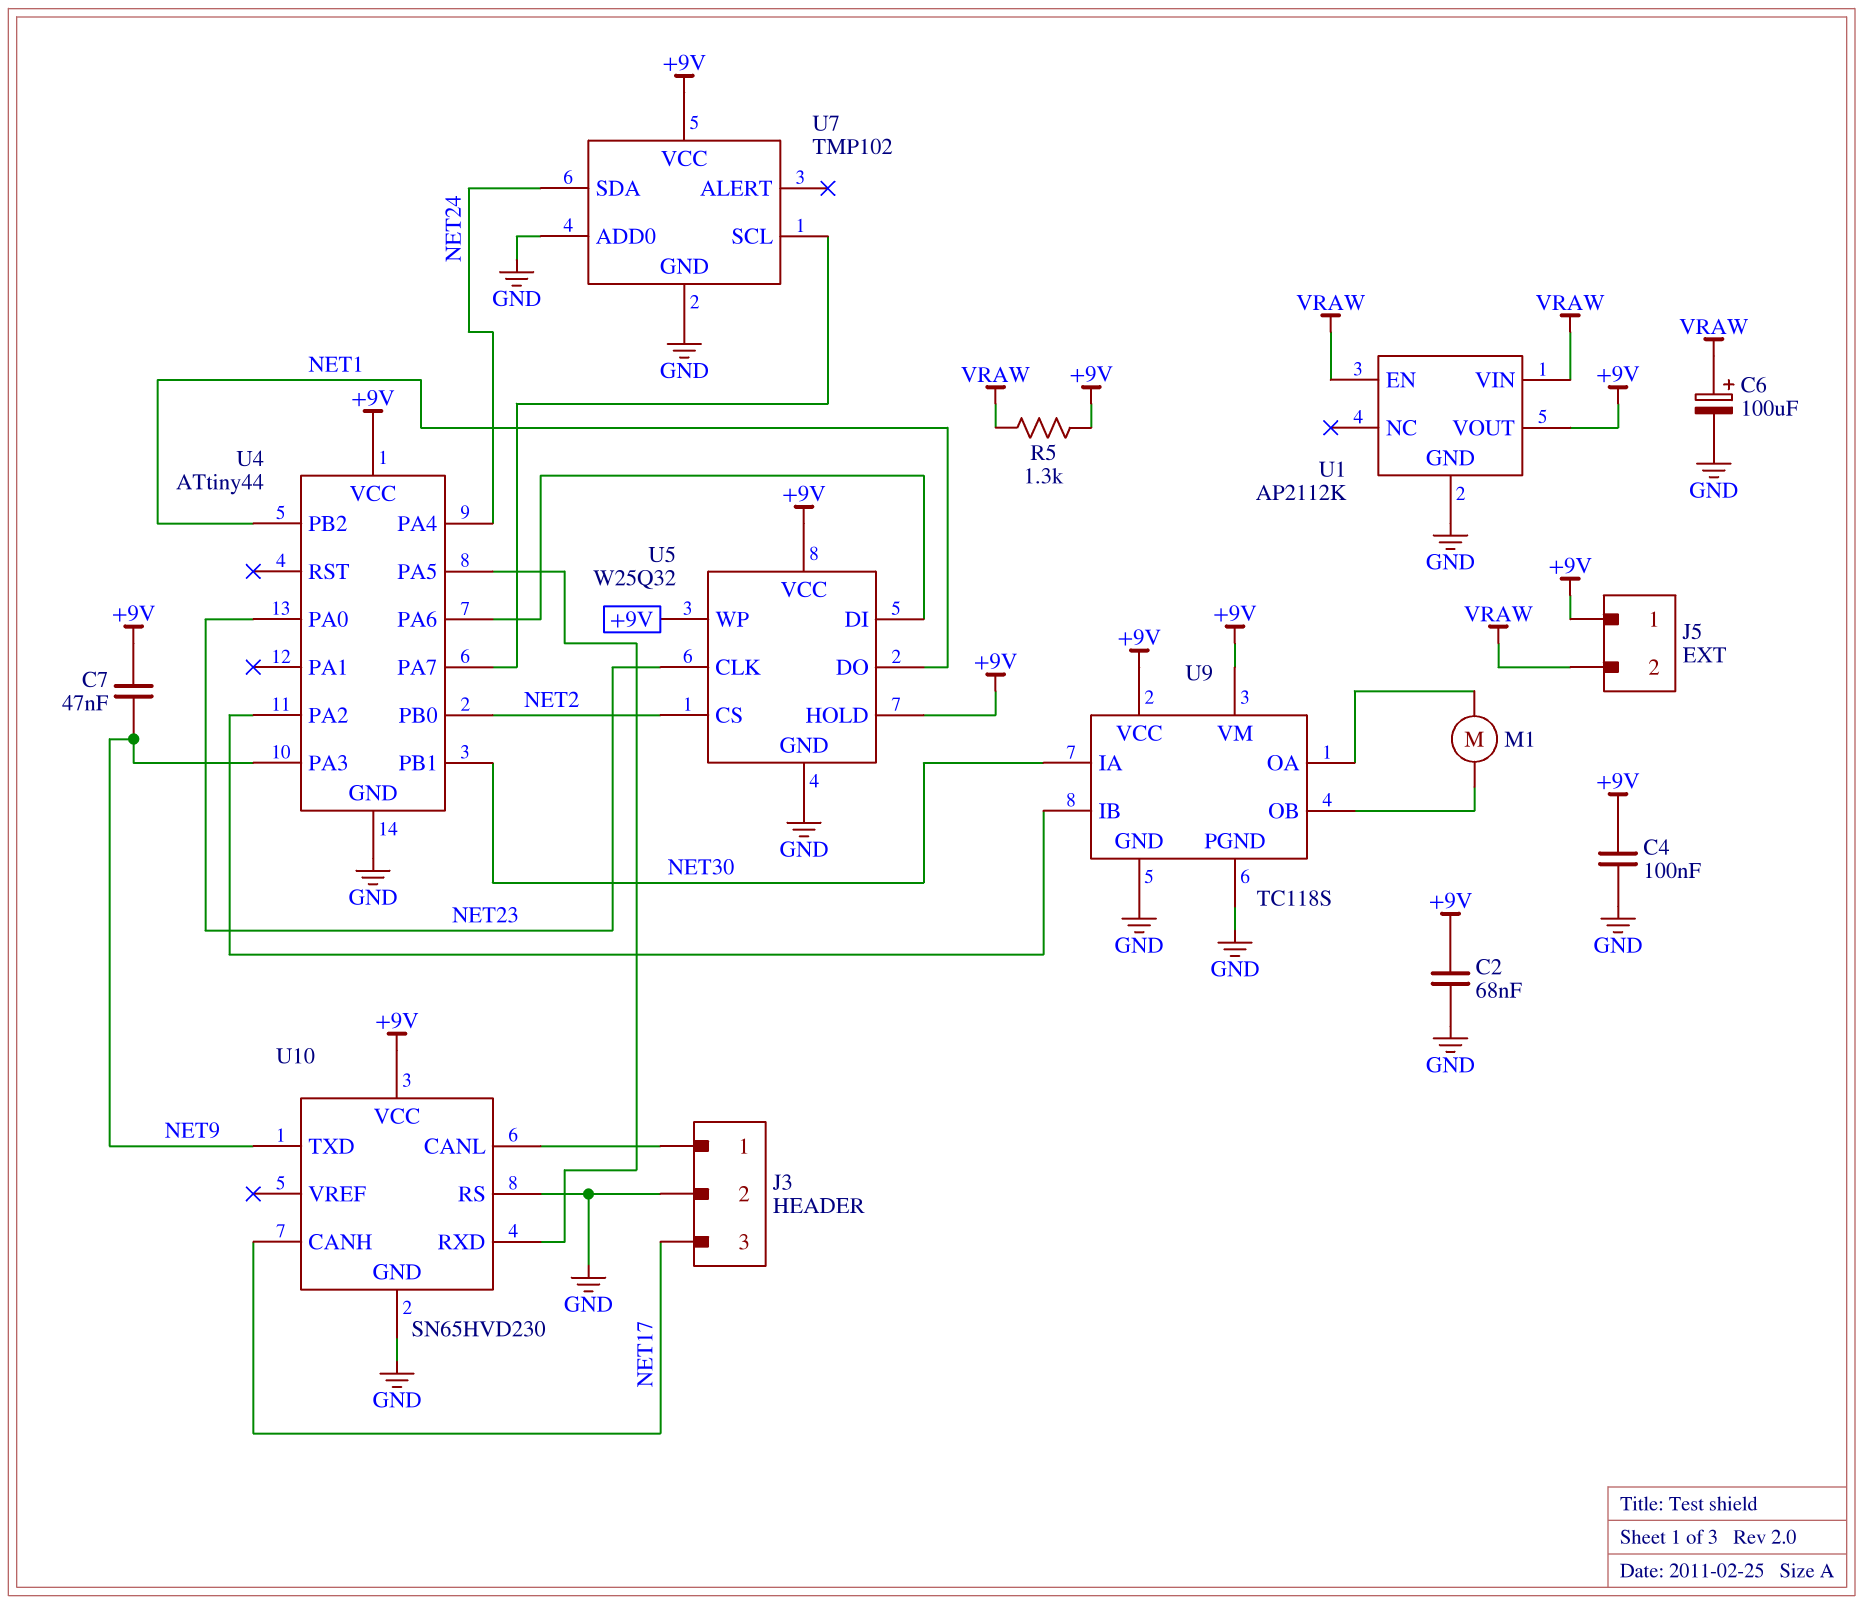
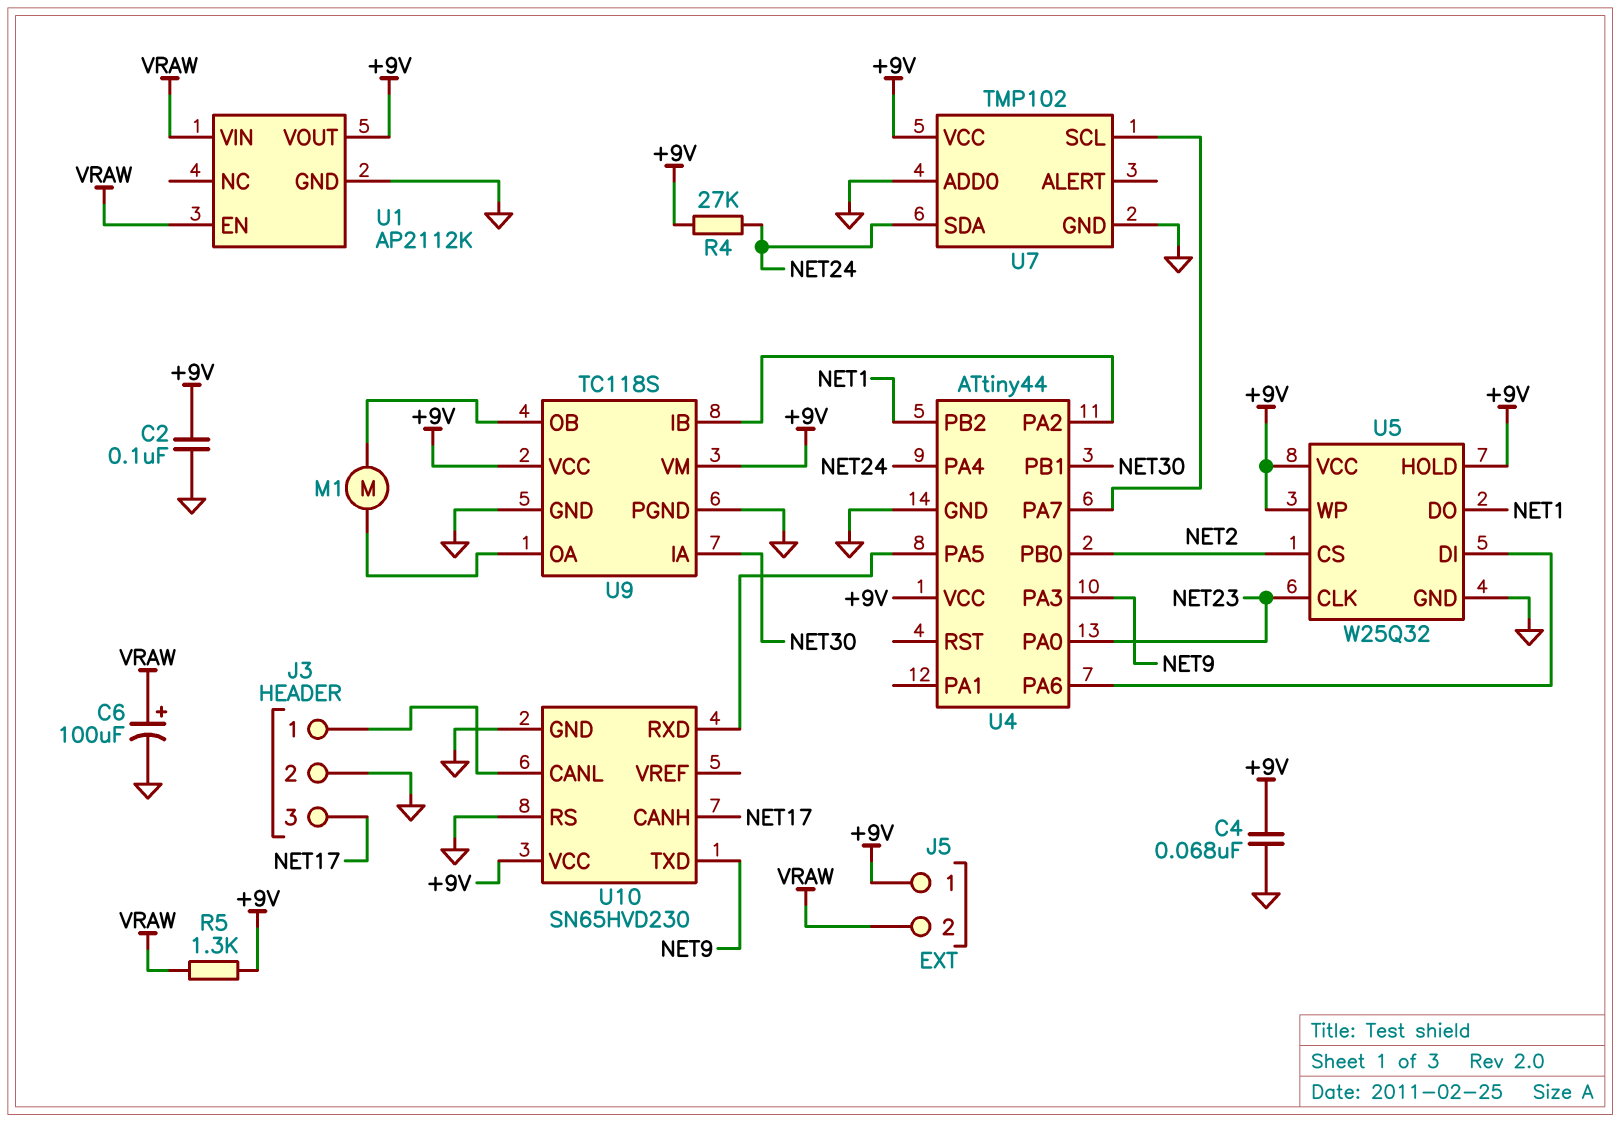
C2: 68nF (+9V, GND) -> 100nF (+9V, GND)
C4: 100nF (+9V, GND) -> 68nF (+9V, GND)
C7: 47nF (+9V, NET9) -> none
R4: none -> 27k (+9V, NET24)

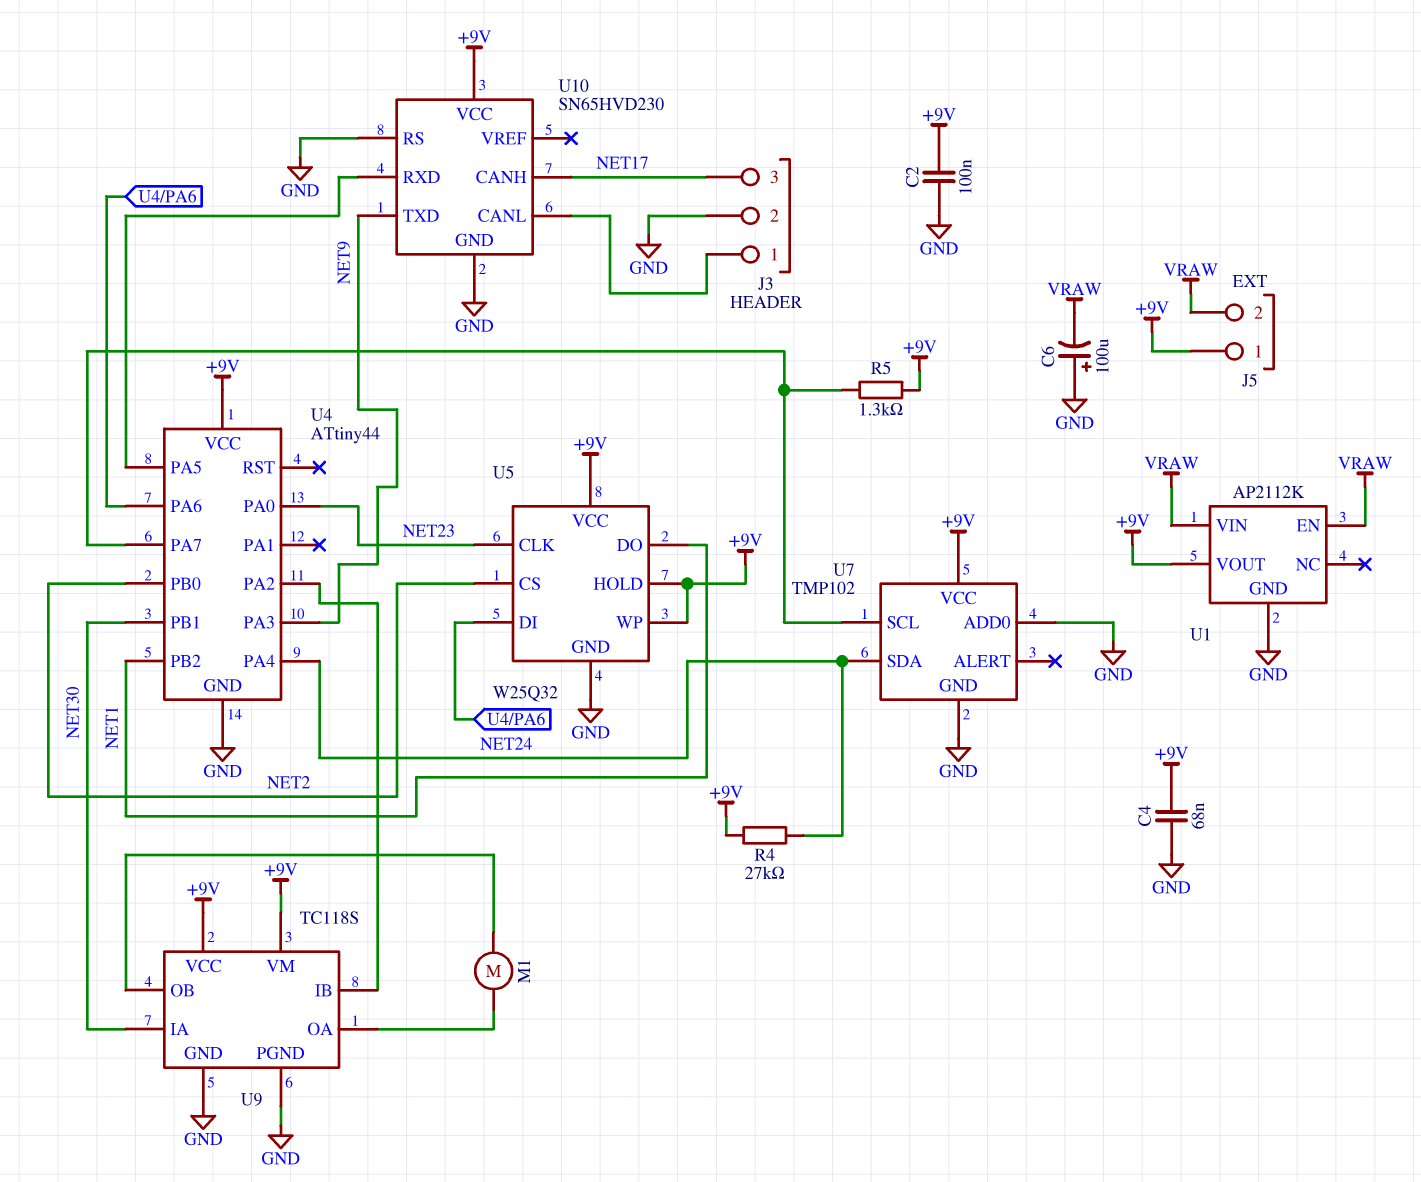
C6: 100uF (plus VRAW, minus GND) -> 100uF (plus GND, minus VRAW)
R5: 1.3k (+9V, VRAW) -> 1.3k (+9V, U4/PA7)

